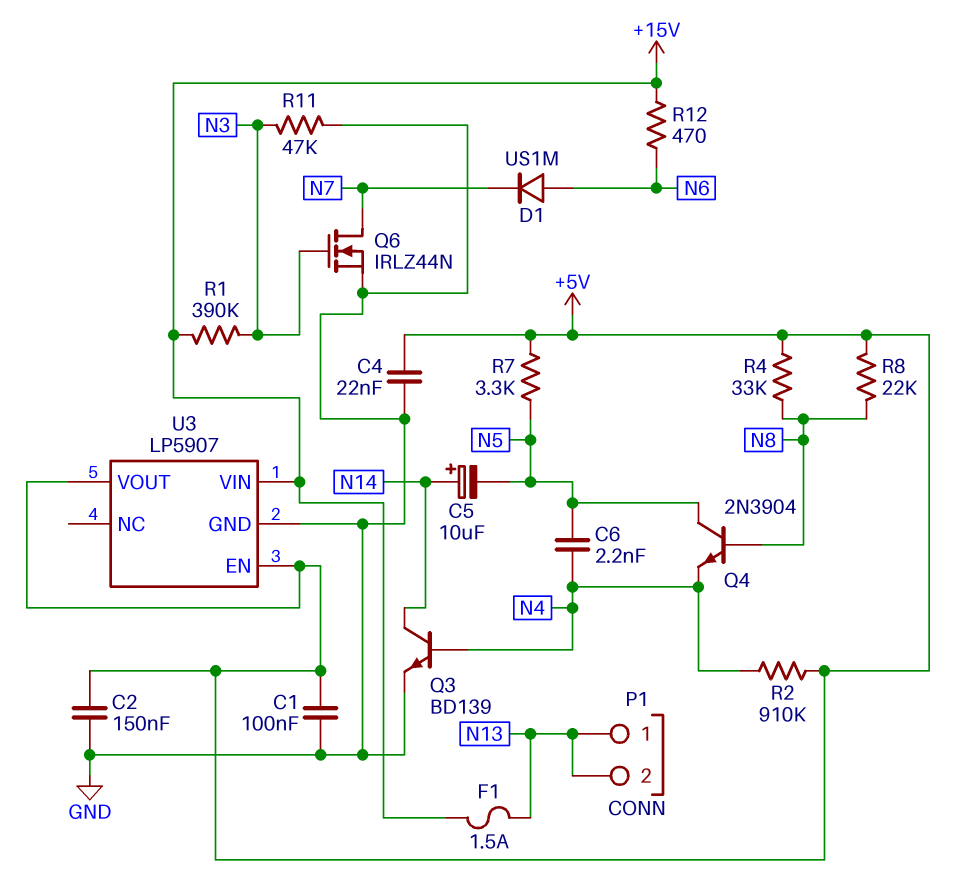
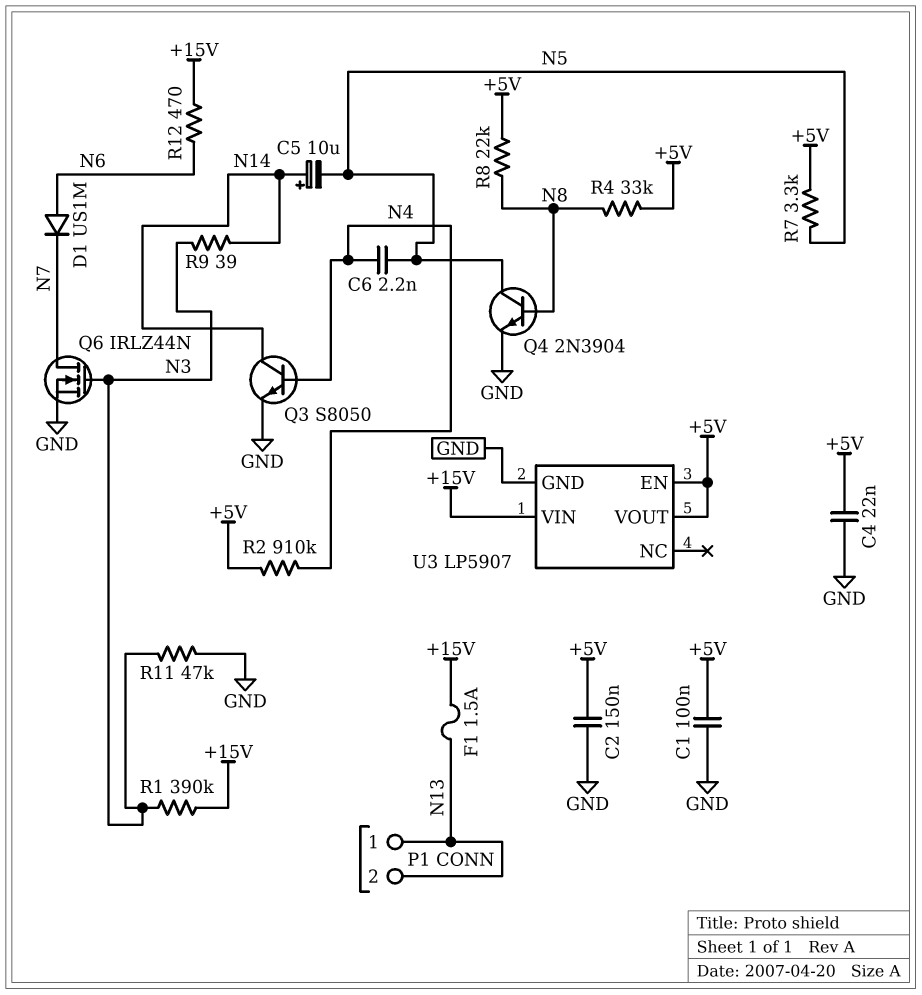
Q3: NPN BD139 (B N4, C N14, E GND) -> NPN S8050 (B N4, C N14, E GND)
Q4: NPN 2N3904 (B N8, C N5, E N4) -> NPN 2N3904 (B N8, C N5, E GND)
R9: none -> 39 (N3, N14)

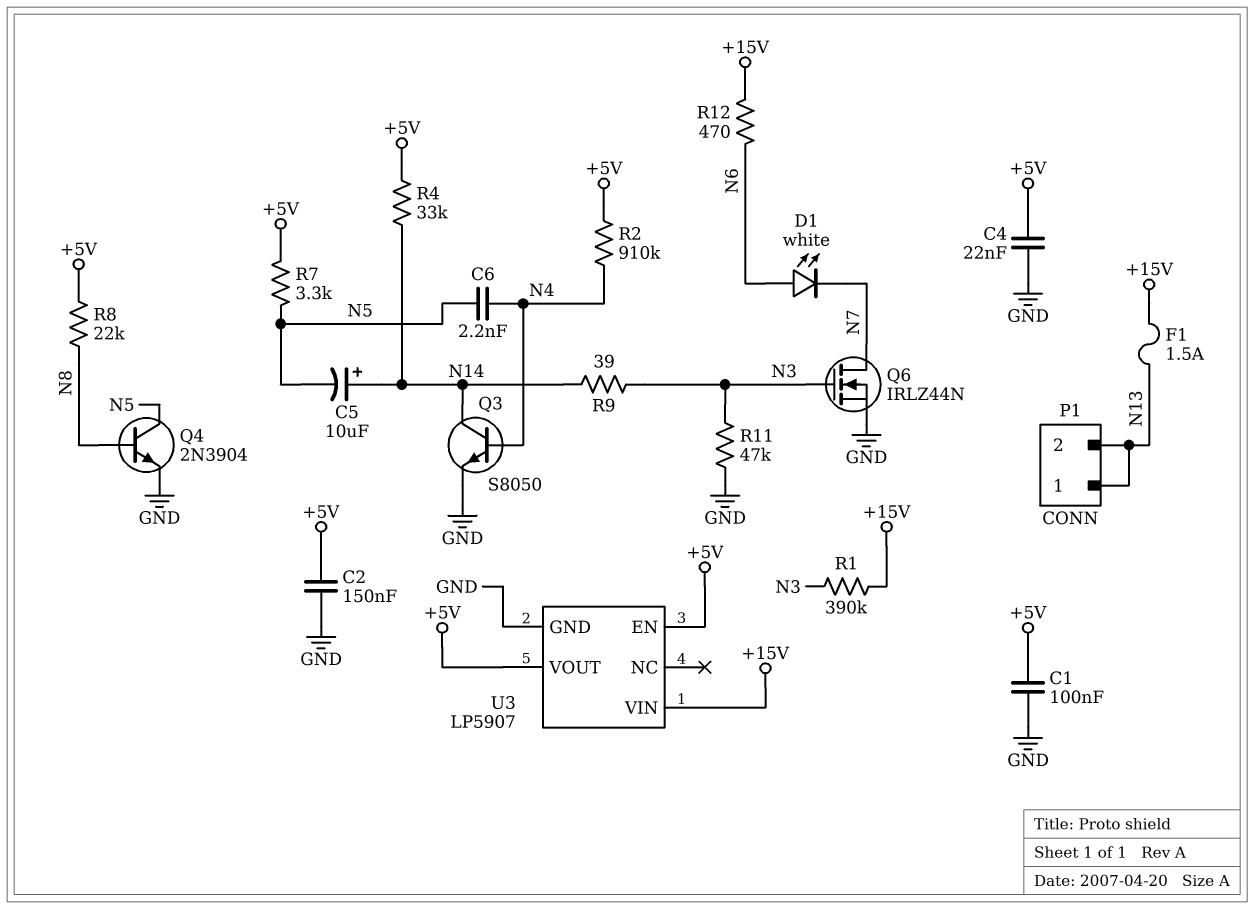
D1: diode US1M (A N6, K N7) -> LED white (A N6, K N7)
R4: 33k (+5V, N8) -> 33k (+5V, N14)

